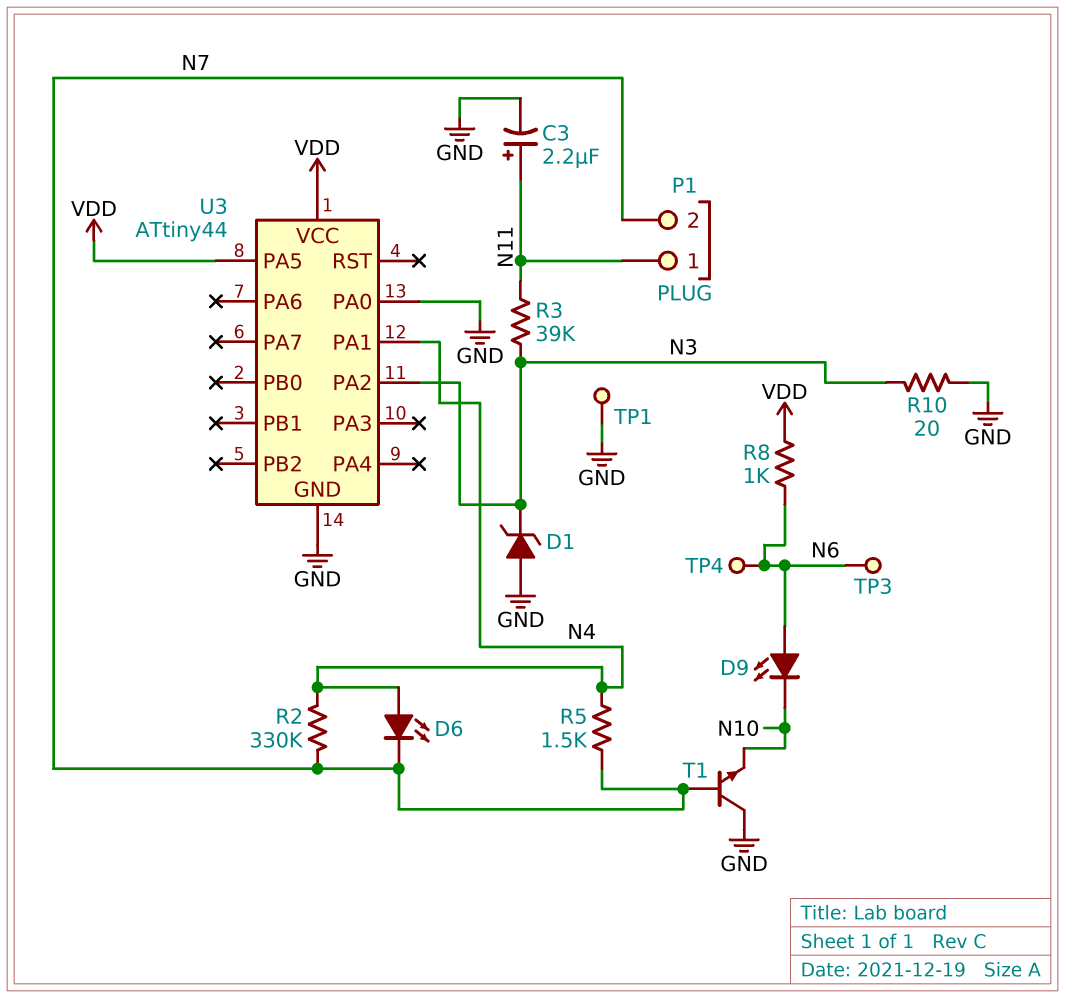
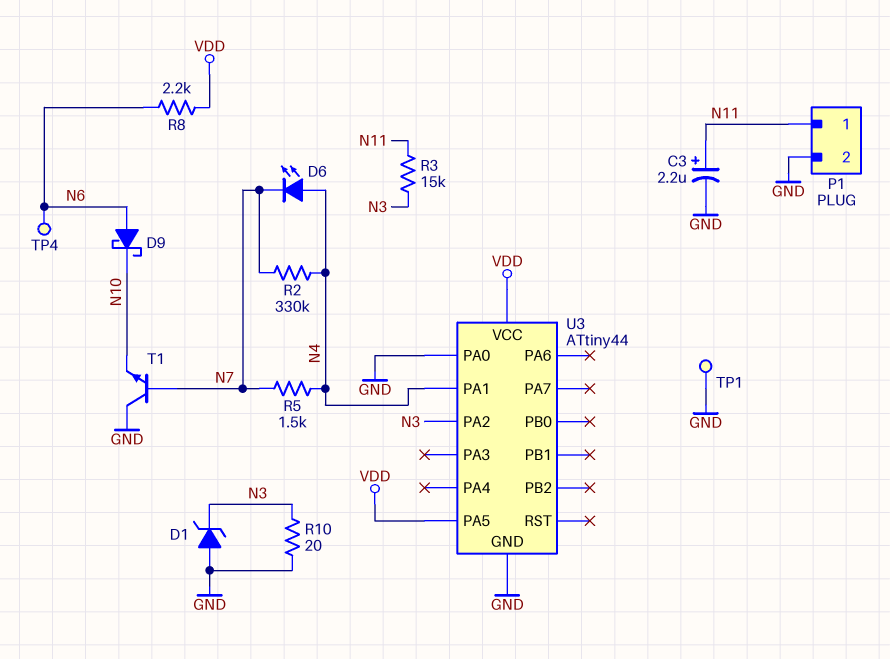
D9: LED (A N6, K N10) -> schottky (A N6, K N10)
P1 pin 2: N7 -> GND
R3: 39k (N3, N11) -> 15k (N3, N11)
R8: 1k (N6, VDD) -> 2.2k (N6, VDD)
TP3: test point (N6) -> none

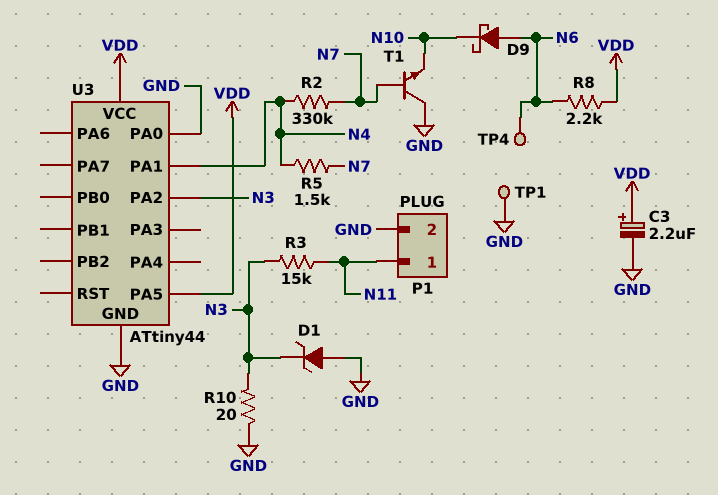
C3: 2.2uF (plus N11, minus GND) -> 2.2uF (plus VDD, minus GND)
D6: LED (A N4, K N7) -> none

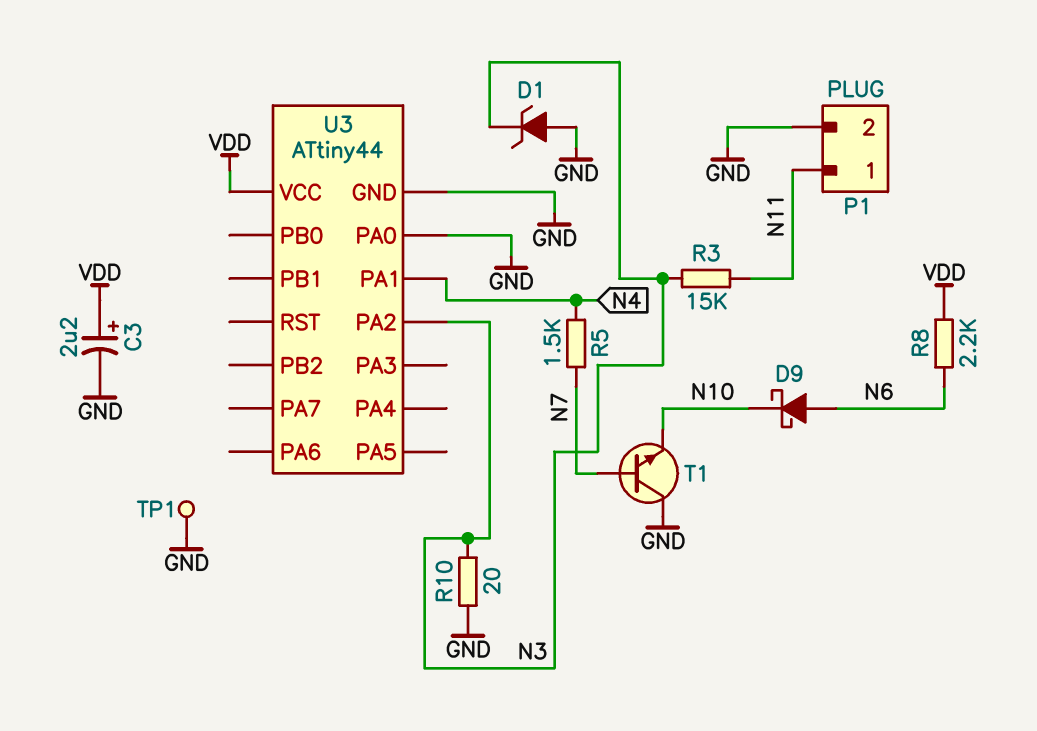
R2: 330k (N4, N7) -> none
TP4: test point (N6) -> none
U3 pin PA5: VDD -> none

